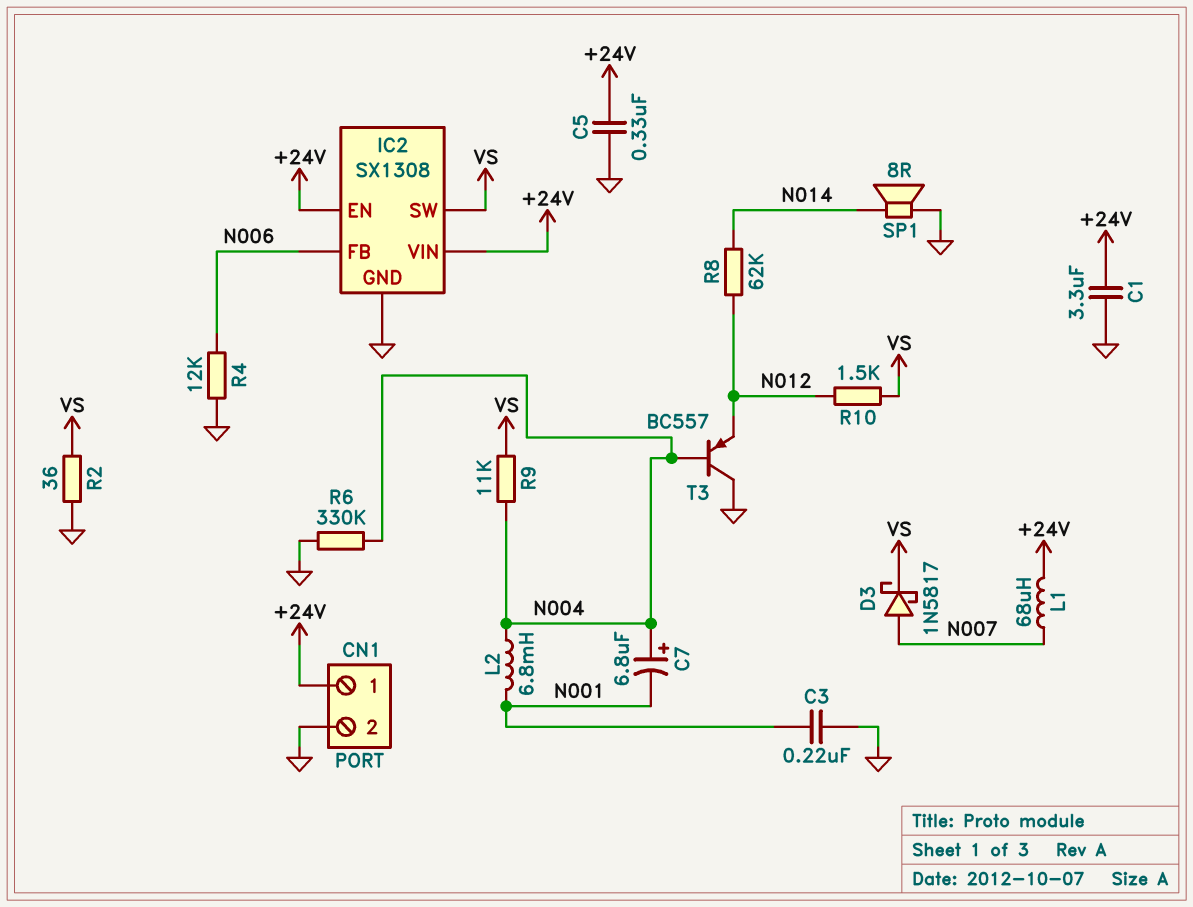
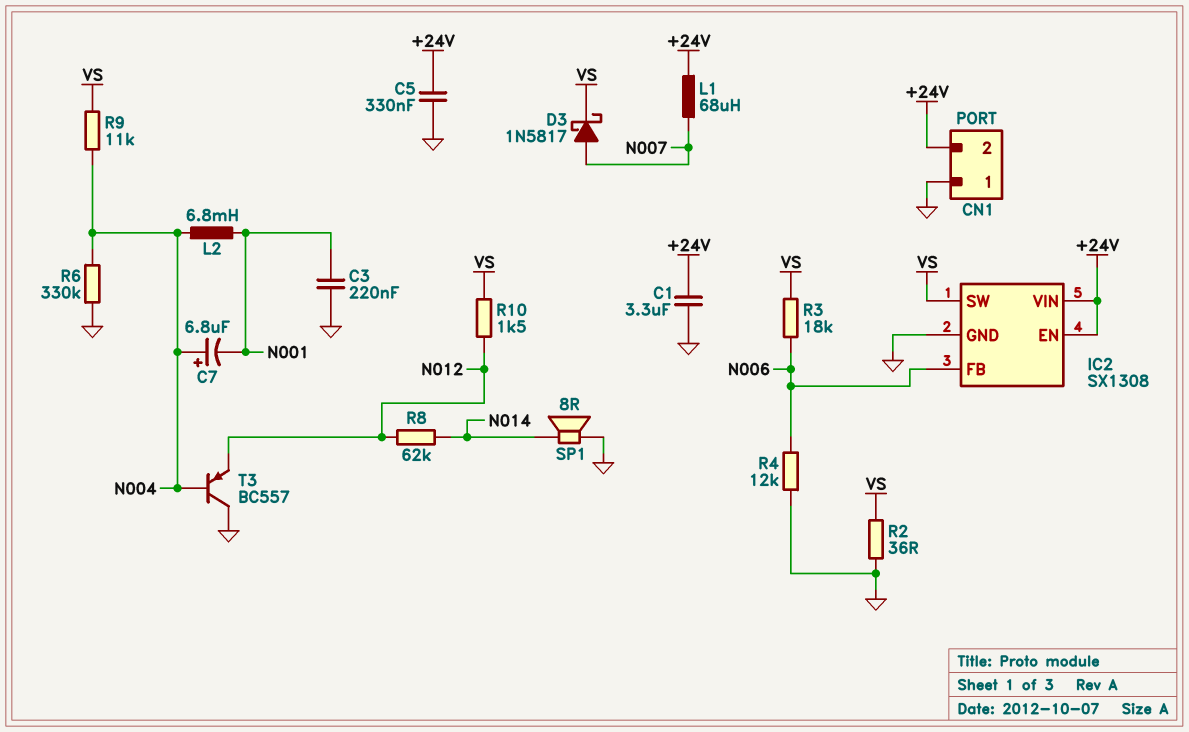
CN1 pin 1: +24V -> GND
CN1 pin 2: GND -> +24V
R3: none -> 18k (N006, VS)

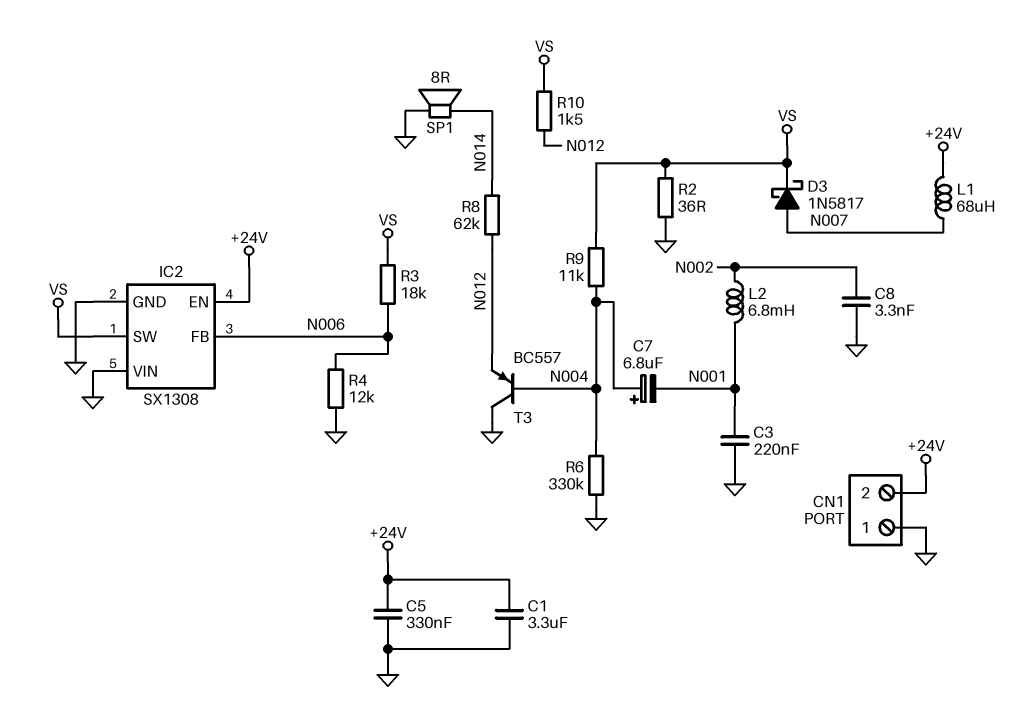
C8: none -> 3.3nF (GND, N002)
IC2 pin VIN: +24V -> GND
L2: 6.8mH (N001, N004) -> 6.8mH (N001, N002)

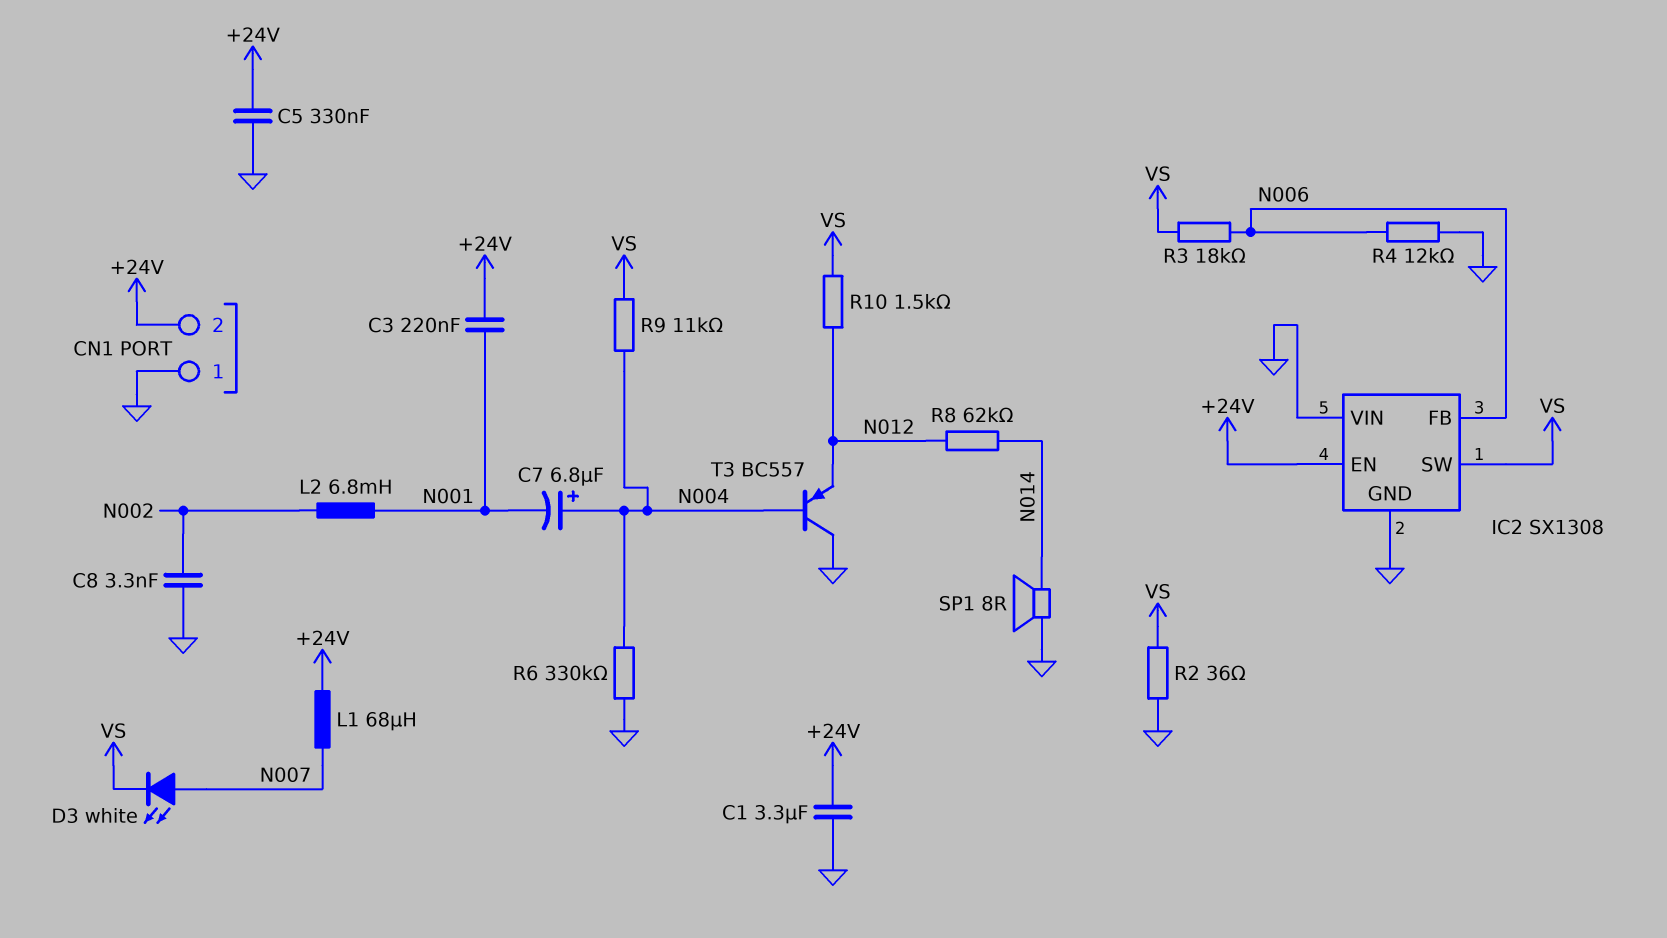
C3: 220nF (GND, N001) -> 220nF (+24V, N001)
D3: schottky 1N5817 (A N007, K VS) -> LED white (A N007, K VS)

